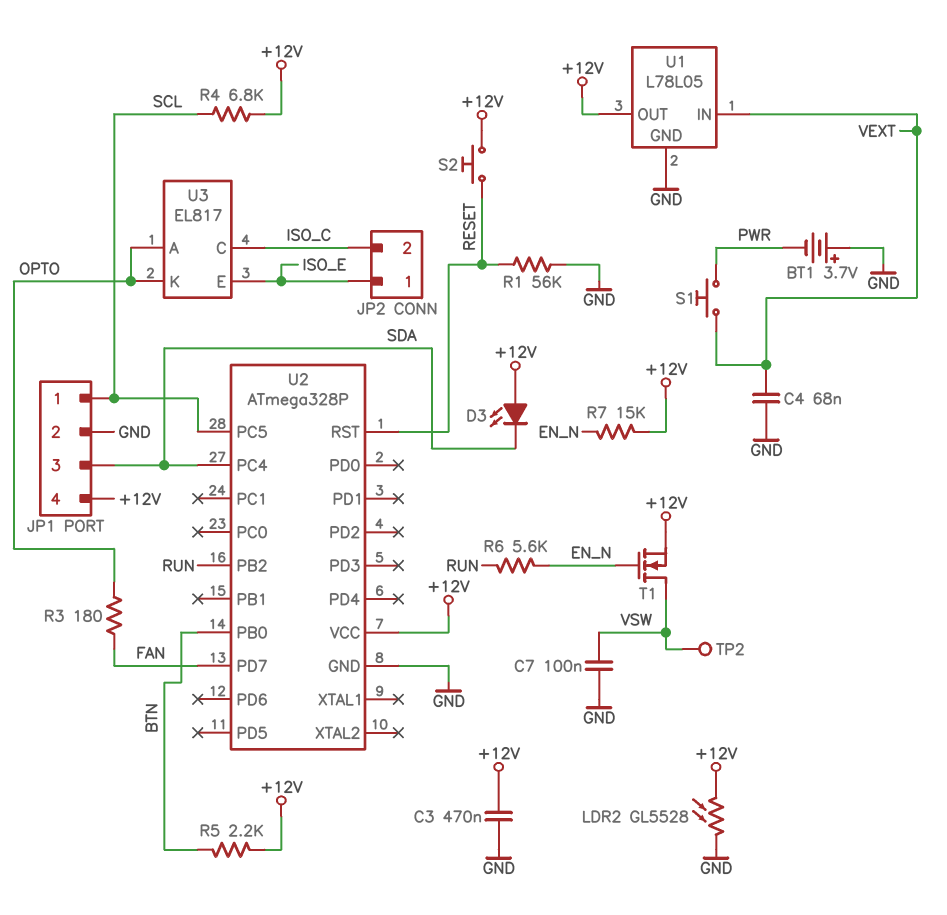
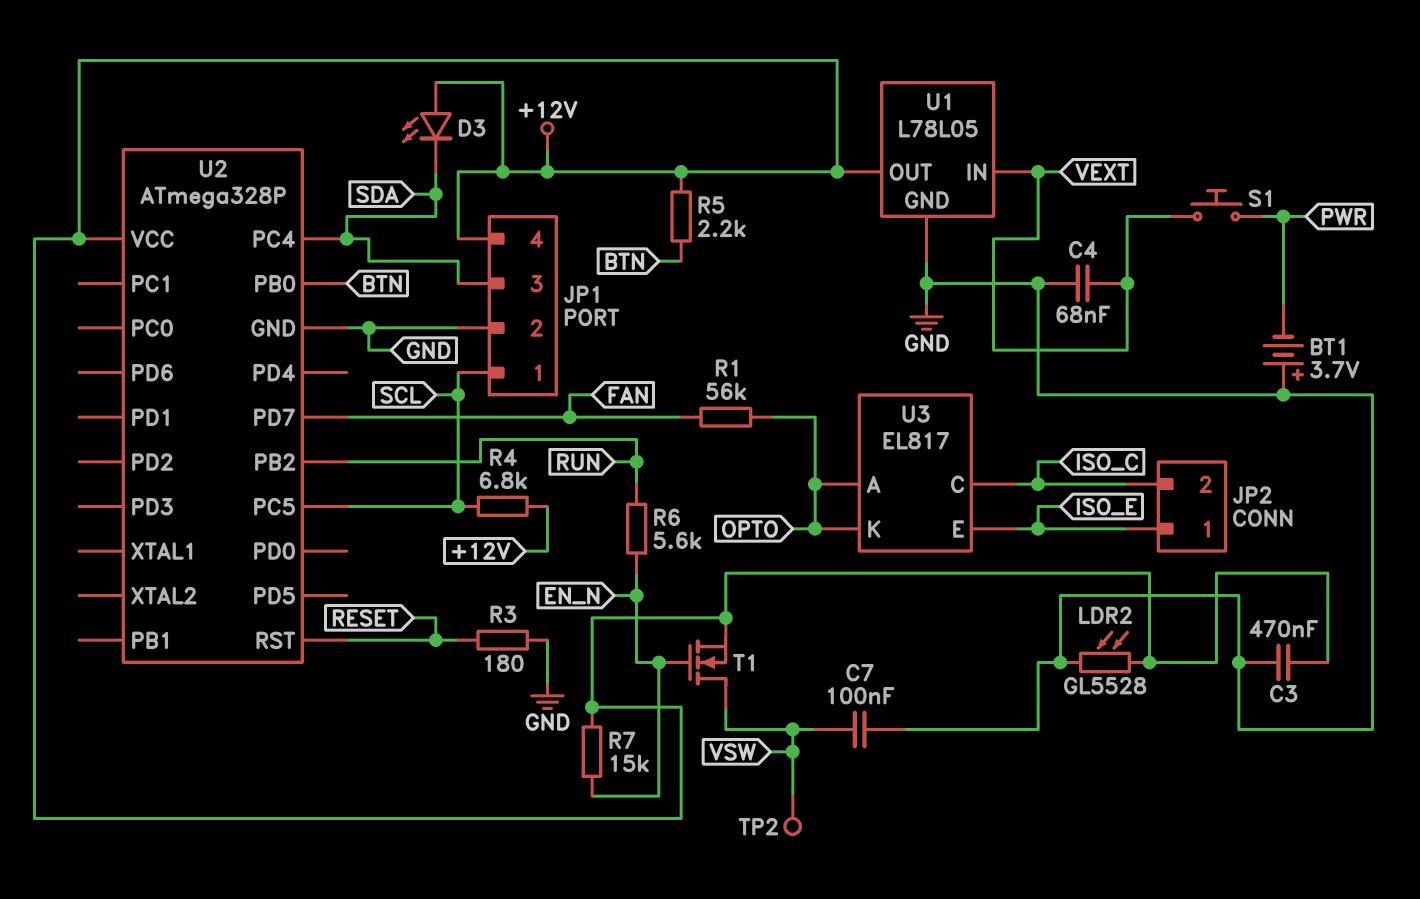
R1: 56k (GND, RESET) -> 56k (FAN, OPTO)
R3: 180 (FAN, OPTO) -> 180 (GND, RESET)
S2: button (+12V, RESET) -> none

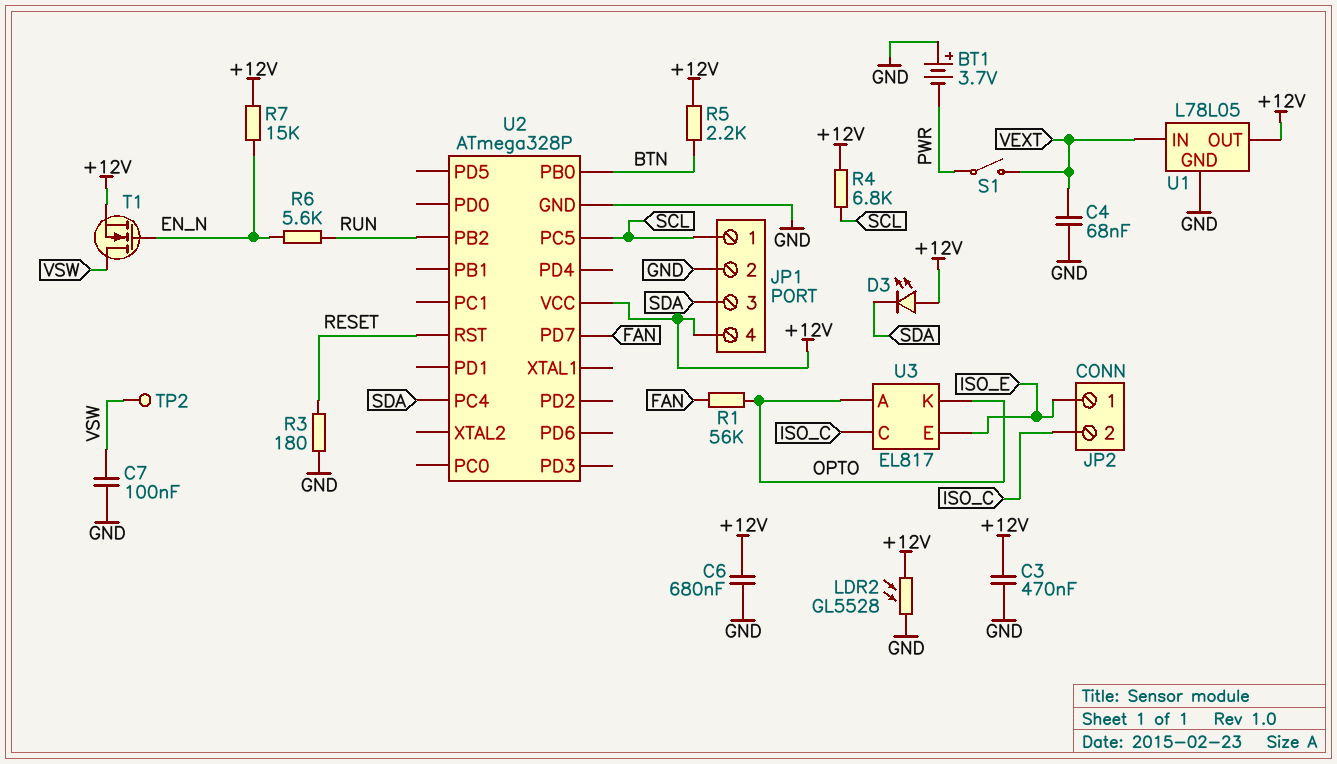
C6: none -> 680nF (+12V, GND)
S1: button (PWR, VEXT) -> switch (PWR, VEXT)

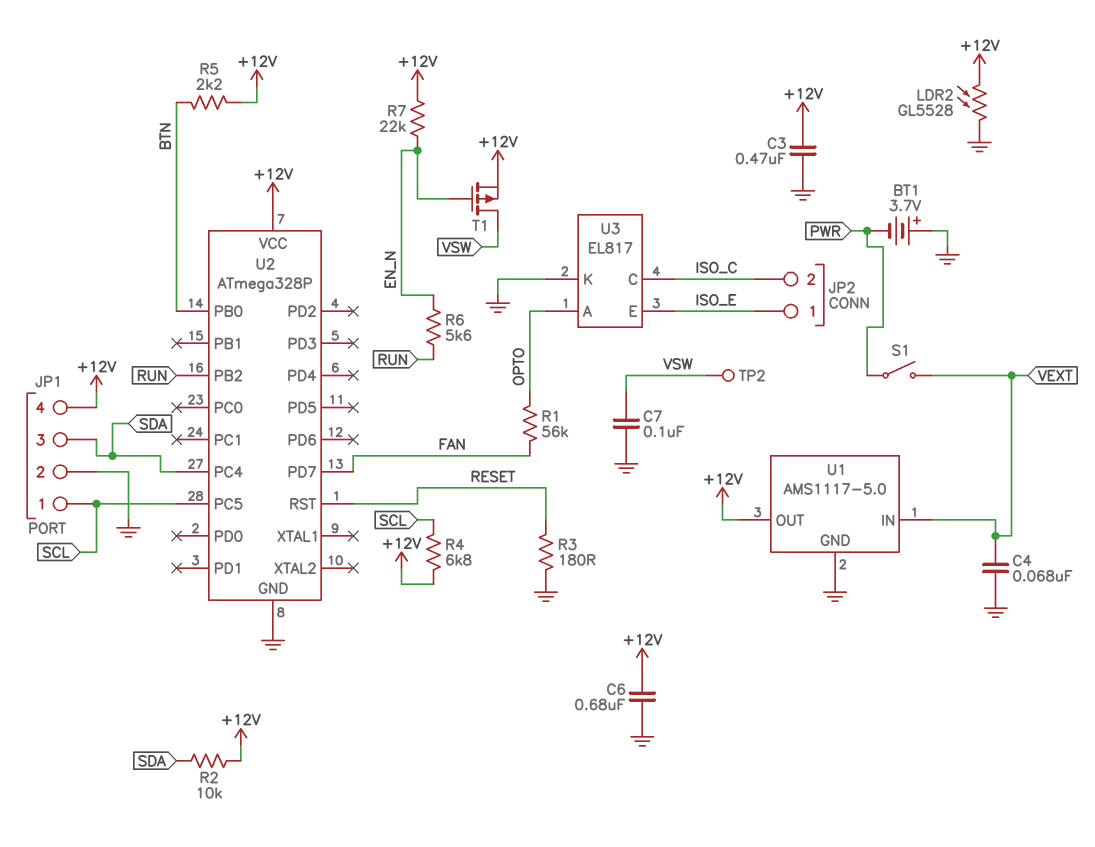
D3: LED (A +12V, K SDA) -> none
R2: none -> 10k (+12V, SDA)
R7: 15k (+12V, EN_N) -> 22k (+12V, EN_N)
T1: NMOS (G EN_N, D VSW, S +12V) -> PMOS (G EN_N, D VSW, S +12V)
U1: L78L05 -> AMS1117-5.0
U3 pin K: OPTO -> GND

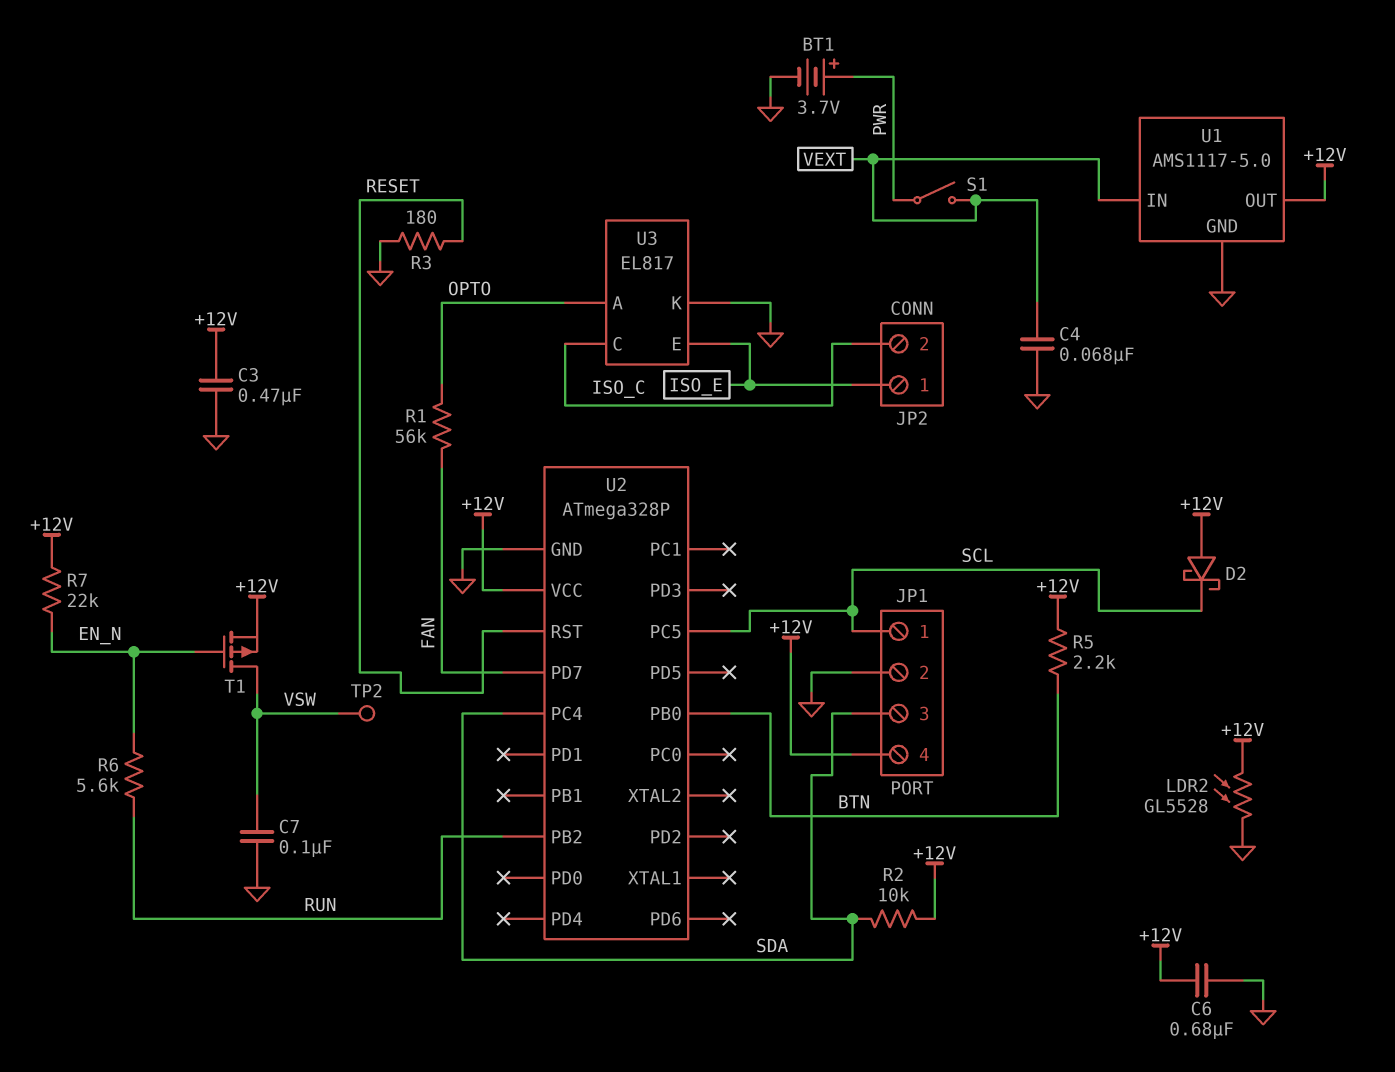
BT1: 3.7V (plus GND, minus PWR) -> 3.7V (plus PWR, minus GND)
D2: none -> schottky (A +12V, K SCL)
R4: 6.8k (+12V, SCL) -> none

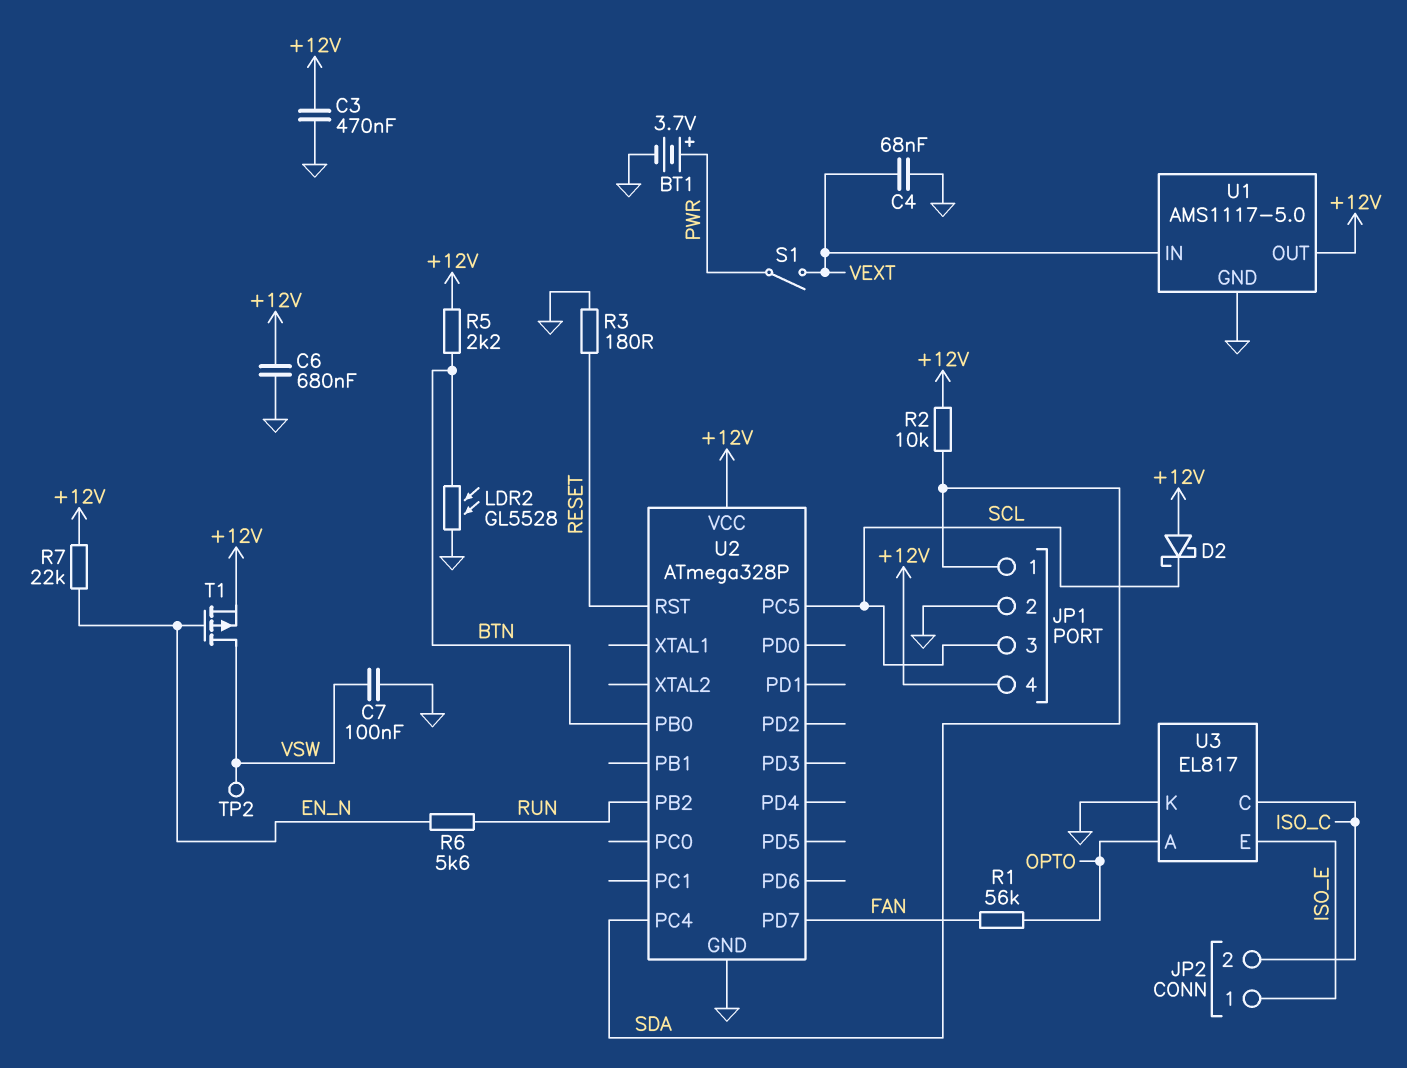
JP1 pin 1: SCL -> SDA
JP1 pin 3: SDA -> SCL
LDR2: GL5528 (+12V, GND) -> GL5528 (BTN, GND)

